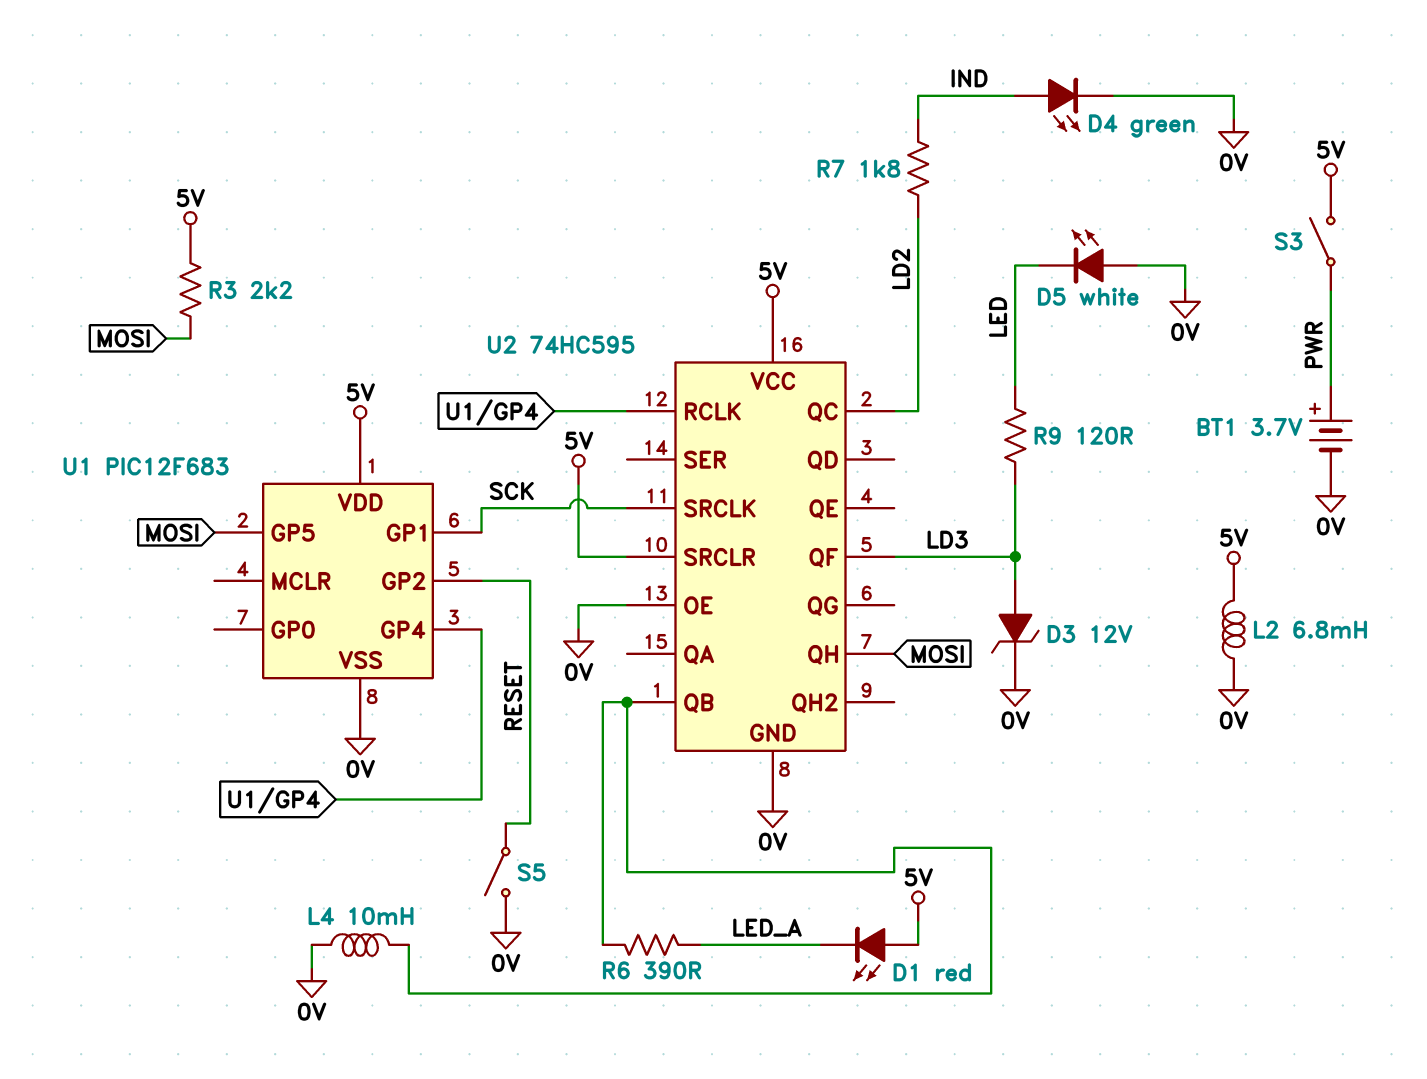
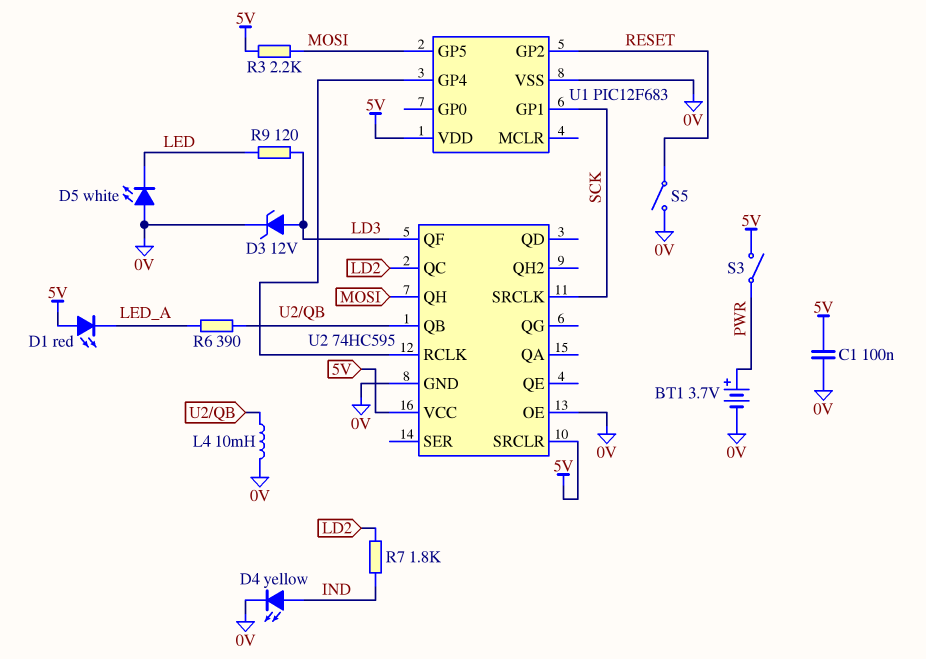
C1: none -> 100nF (0V, 5V)
D4: LED green (A IND, K 0V) -> LED yellow (A IND, K 0V)
L2: 6.8mH (0V, 5V) -> none

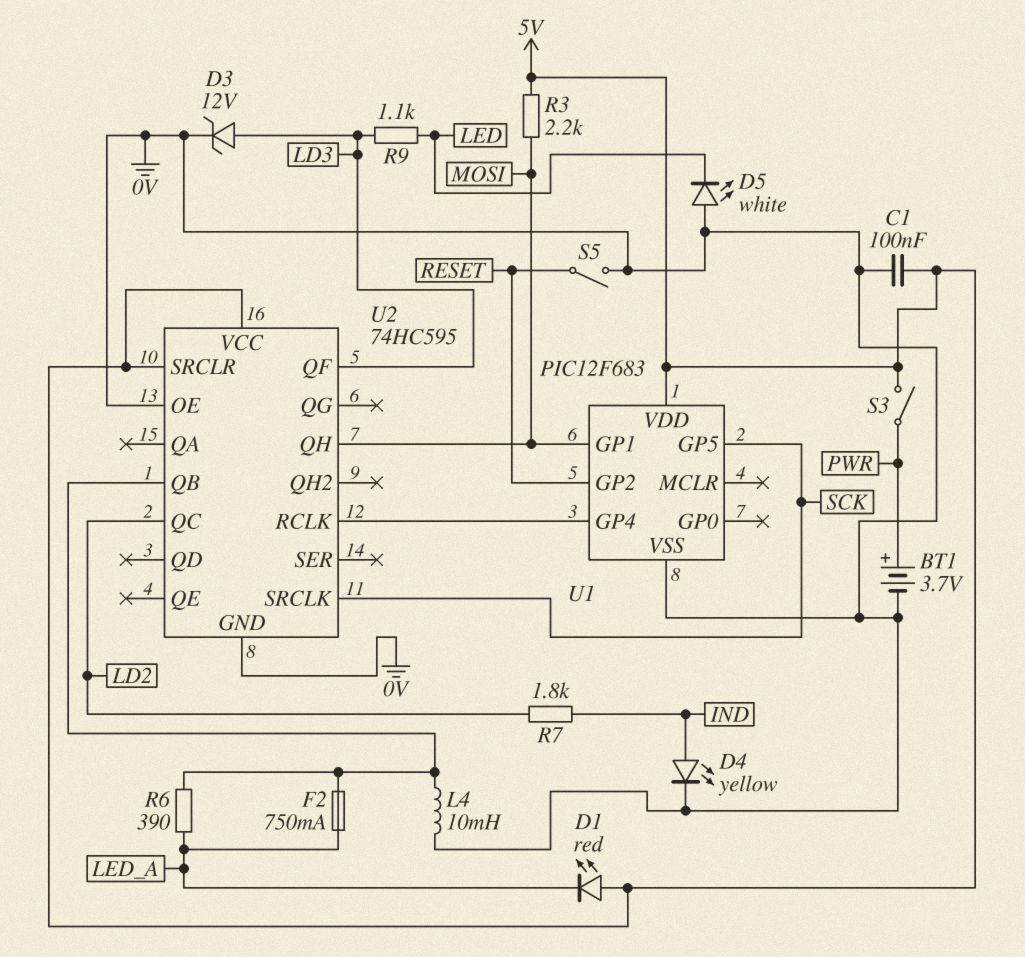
F2: none -> 750mA (LED_A, U2/QB)
R9: 120 (LD3, LED) -> 1.1k (LD3, LED)
U1 pin GP1: SCK -> MOSI
U1 pin GP5: MOSI -> SCK

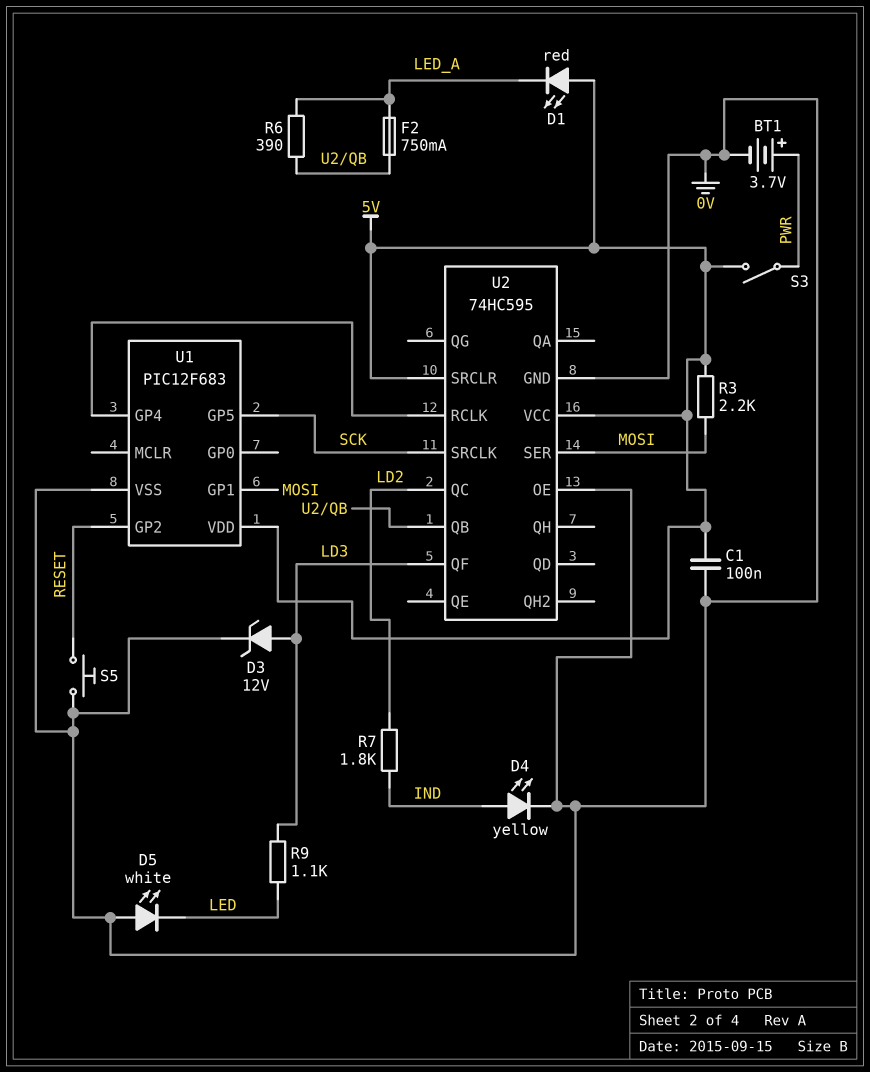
L4: 10mH (0V, U2/QB) -> none
S5: switch (0V, RESET) -> button (0V, RESET)
U2 pin QH: MOSI -> none
U2 pin SER: none -> MOSI

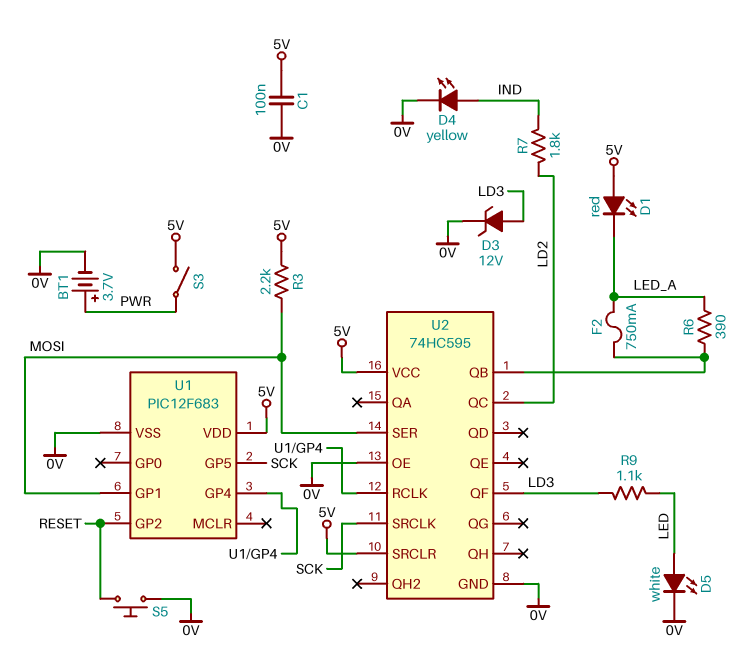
D5: LED white (A 0V, K LED) -> LED white (A LED, K 0V)

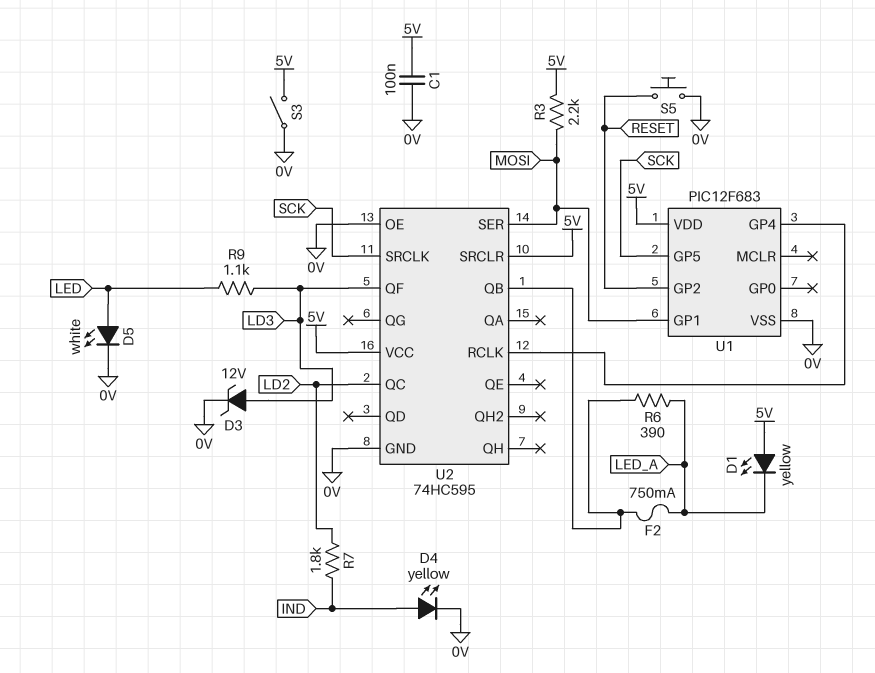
BT1: 3.7V (plus PWR, minus 0V) -> none
D1: LED red (A 5V, K LED_A) -> LED yellow (A 5V, K LED_A)
S3: switch (5V, PWR) -> switch (0V, 5V)

